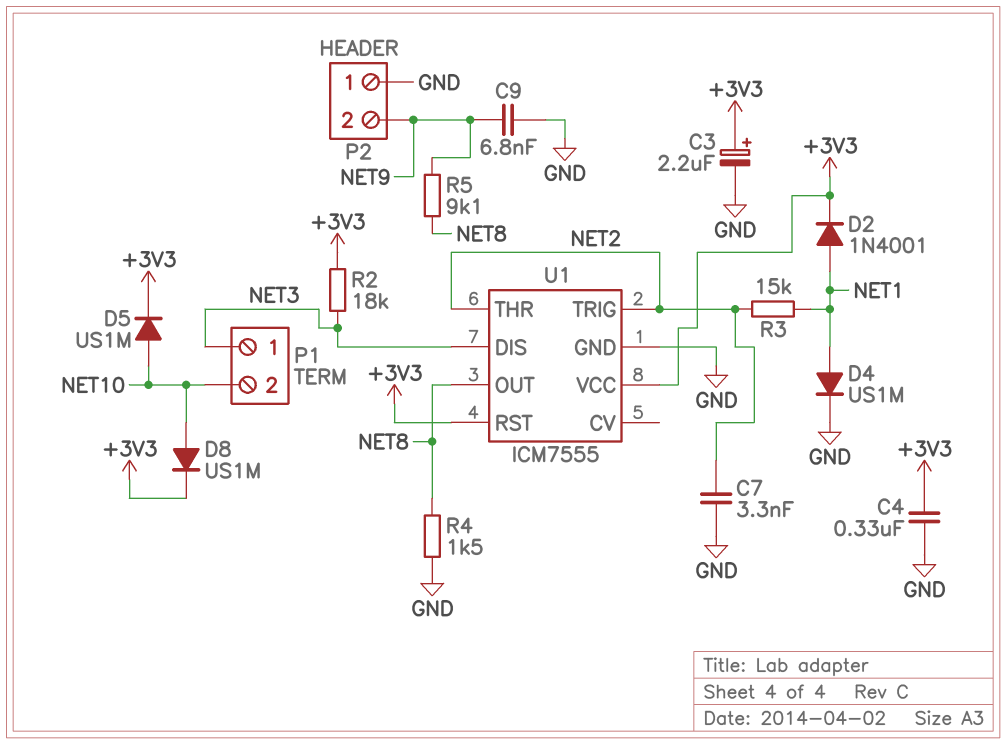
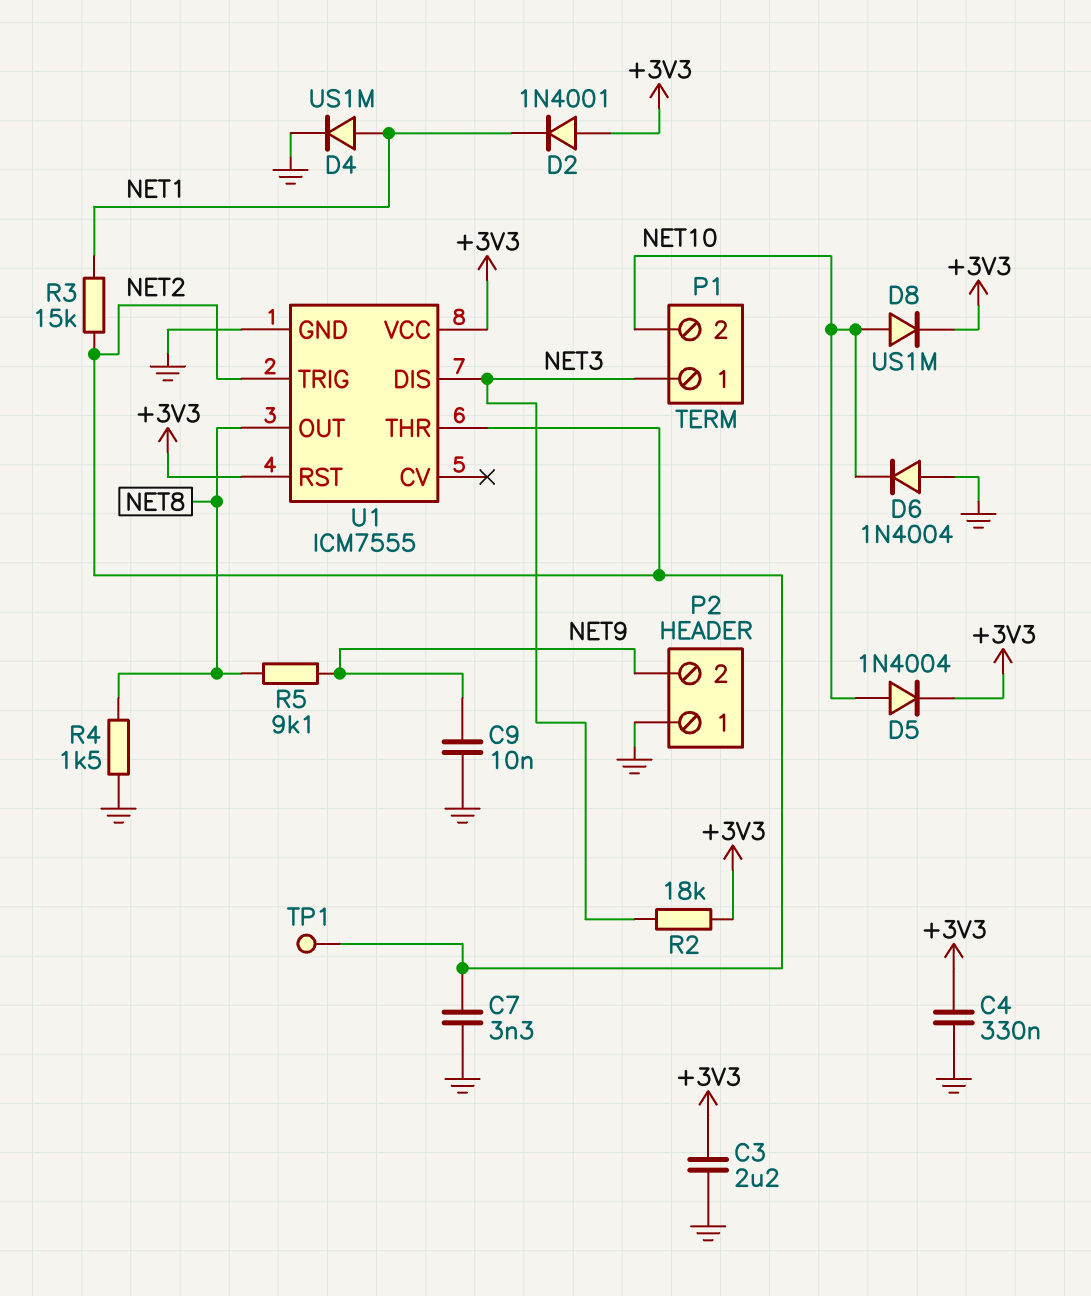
C3: 2.2uF (plus +3V3, minus GND) -> 2.2uF (+3V3, GND)
C9: 6.8nF (GND, NET9) -> 10nF (GND, NET9)
D2: diode 1N4001 (A NET1, K +3V3) -> diode 1N4001 (A +3V3, K NET1)
D5: diode US1M (A NET10, K +3V3) -> diode 1N4004 (A NET10, K +3V3)
D6: none -> diode 1N4004 (A GND, K NET10)
TP1: none -> test point (NET2)

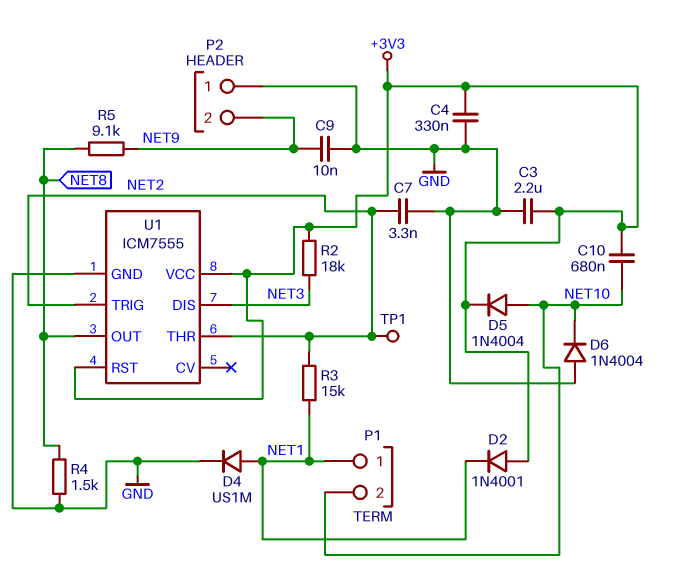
C10: none -> 680nF (+3V3, NET10)
D8: diode US1M (A NET10, K +3V3) -> none
P1 pin 1: NET3 -> NET1

